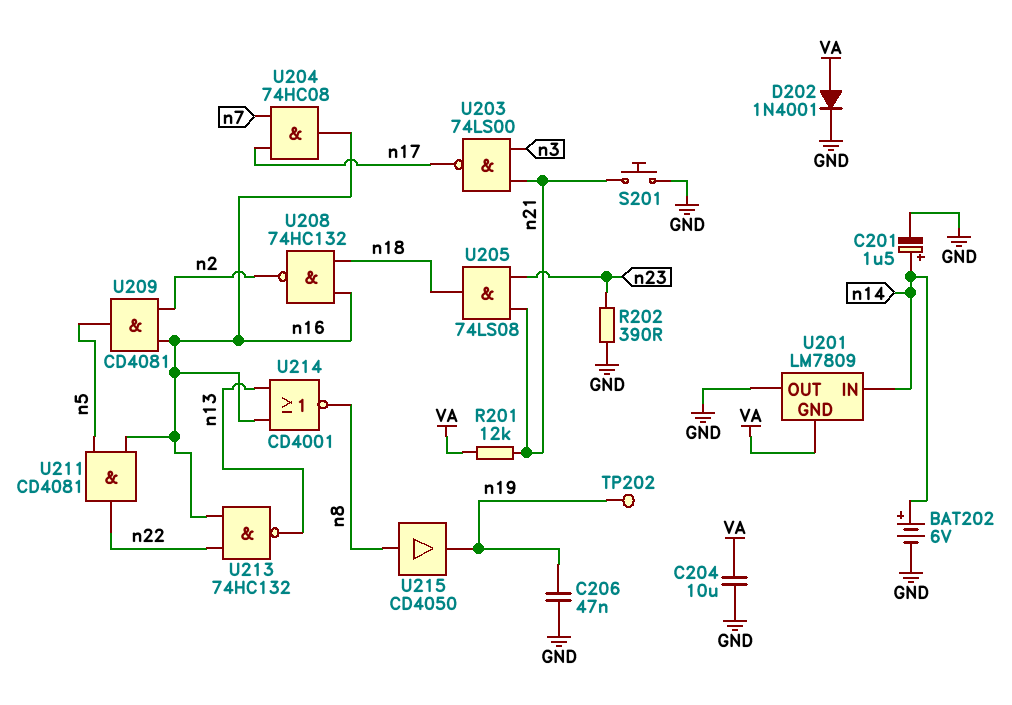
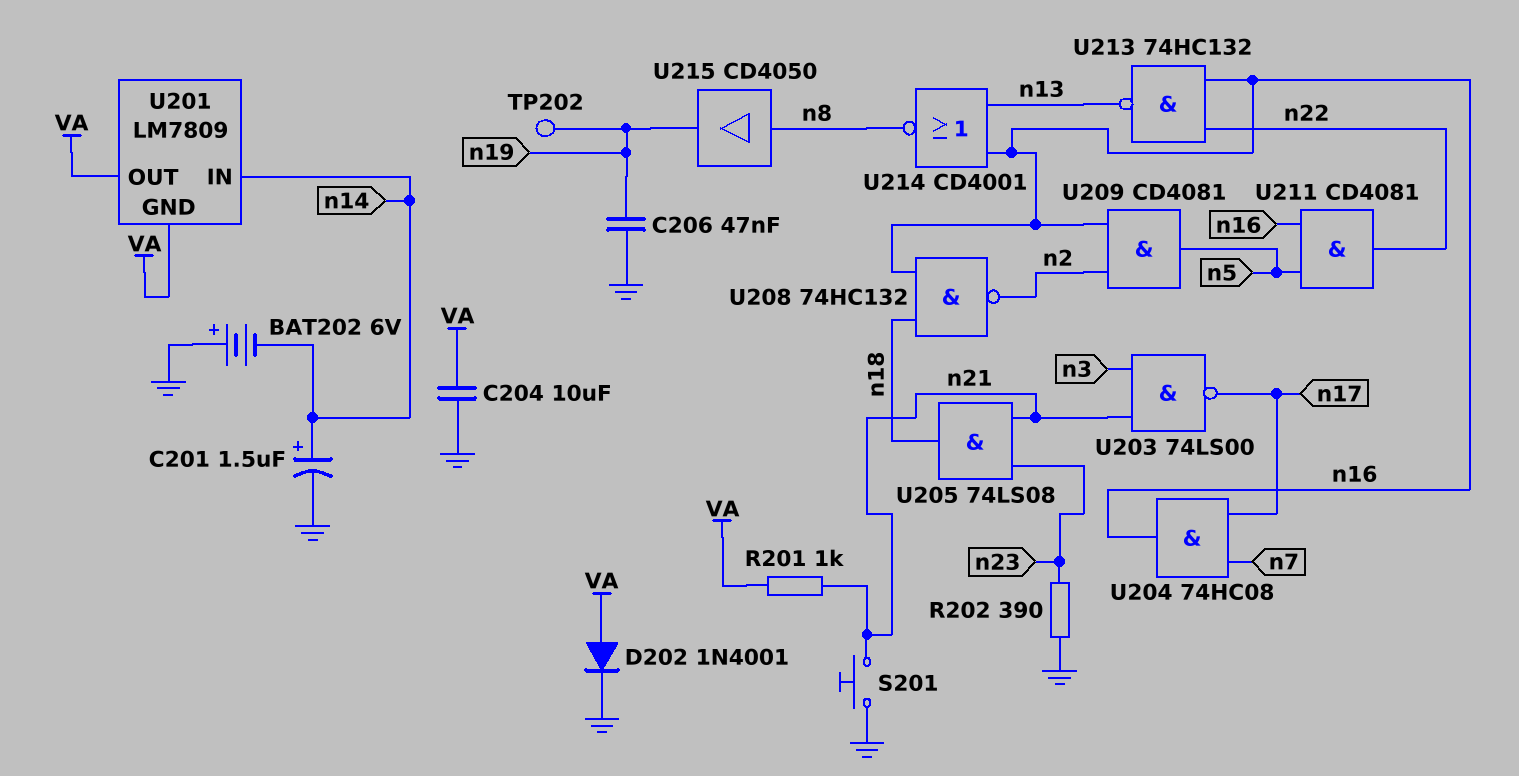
BAT202: 6V (plus n14, minus GND) -> 6V (plus GND, minus n14)
R201: 12k (VA, n21) -> 1k (VA, n21)
U201 pin OUT: GND -> VA

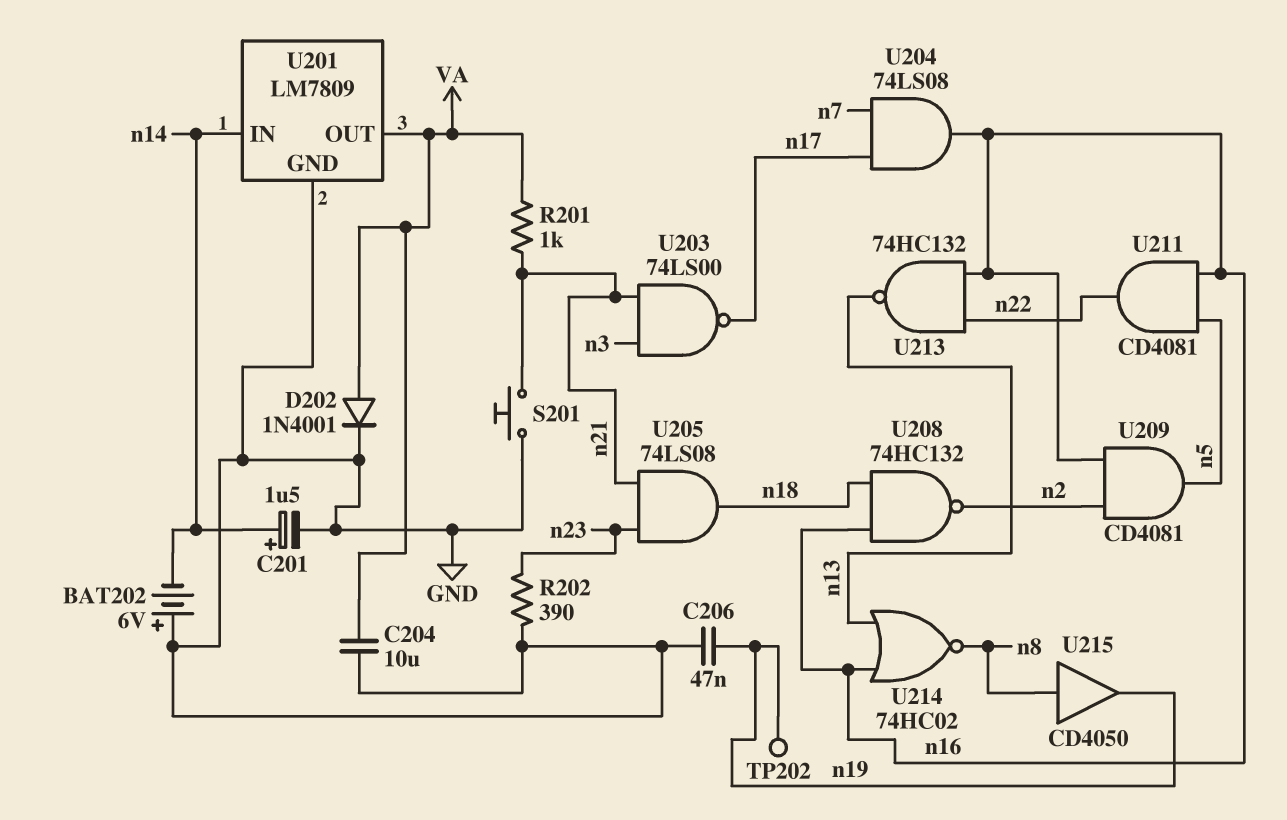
U201 pin GND: VA -> GND
U204: AND 74HC08 (in n7, in n17, out n16) -> AND 74LS08 (in n7, in n17, out n16)
U214: NOR CD4001 (in n13, in n16, out n8) -> NOR 74HC02 (in n13, in n16, out n8)

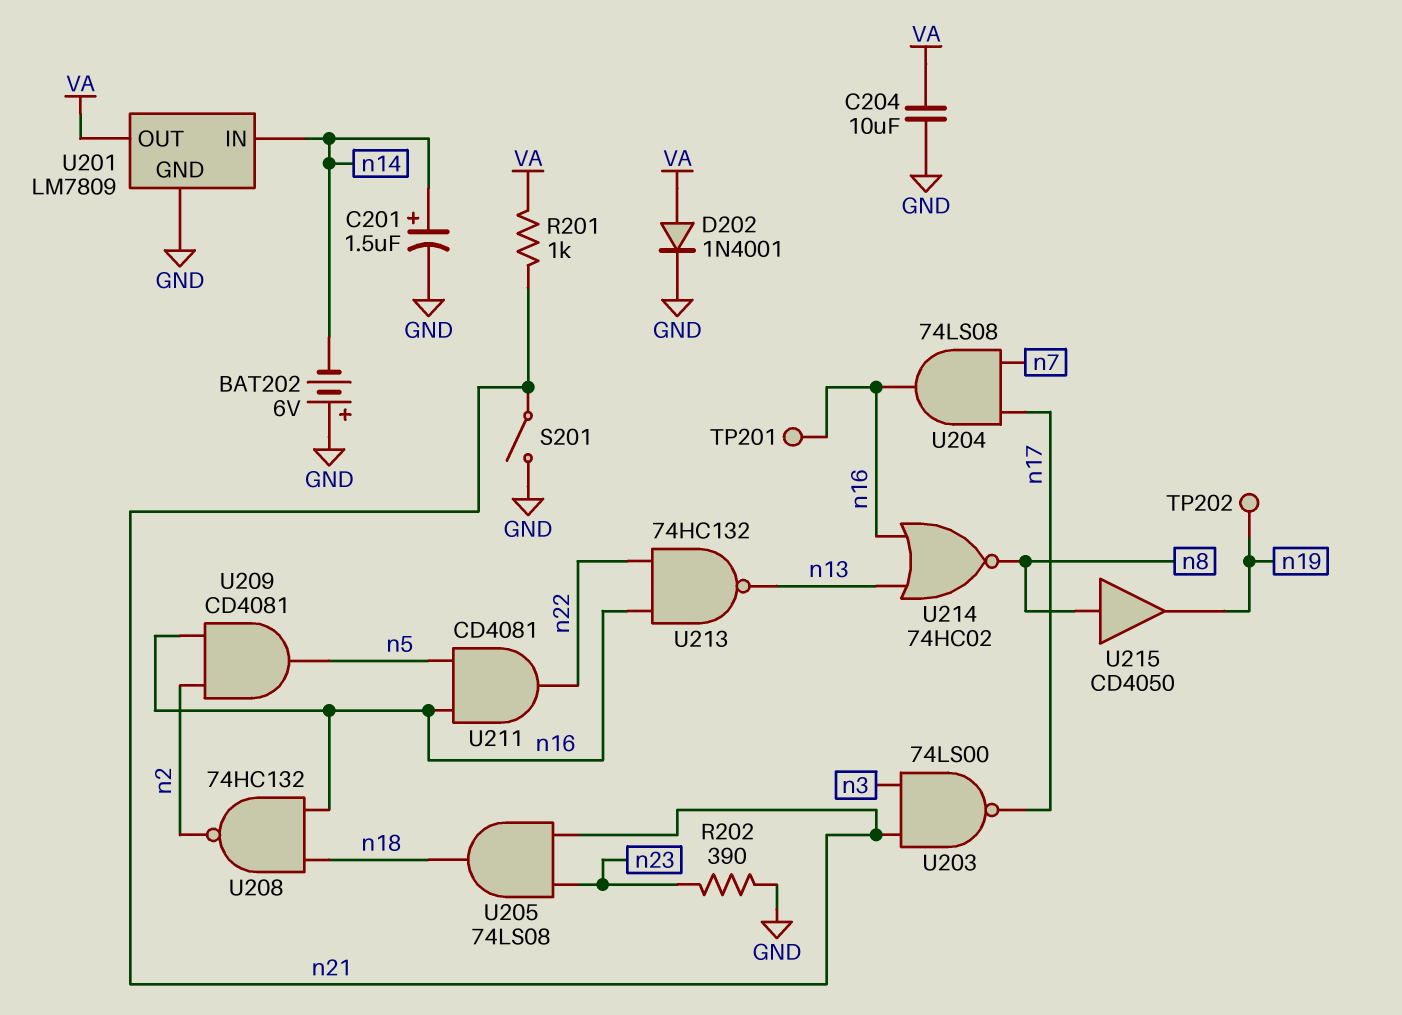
C206: 47nF (GND, n19) -> none
S201: button (GND, n21) -> switch (GND, n21)
TP201: none -> test point (n16)

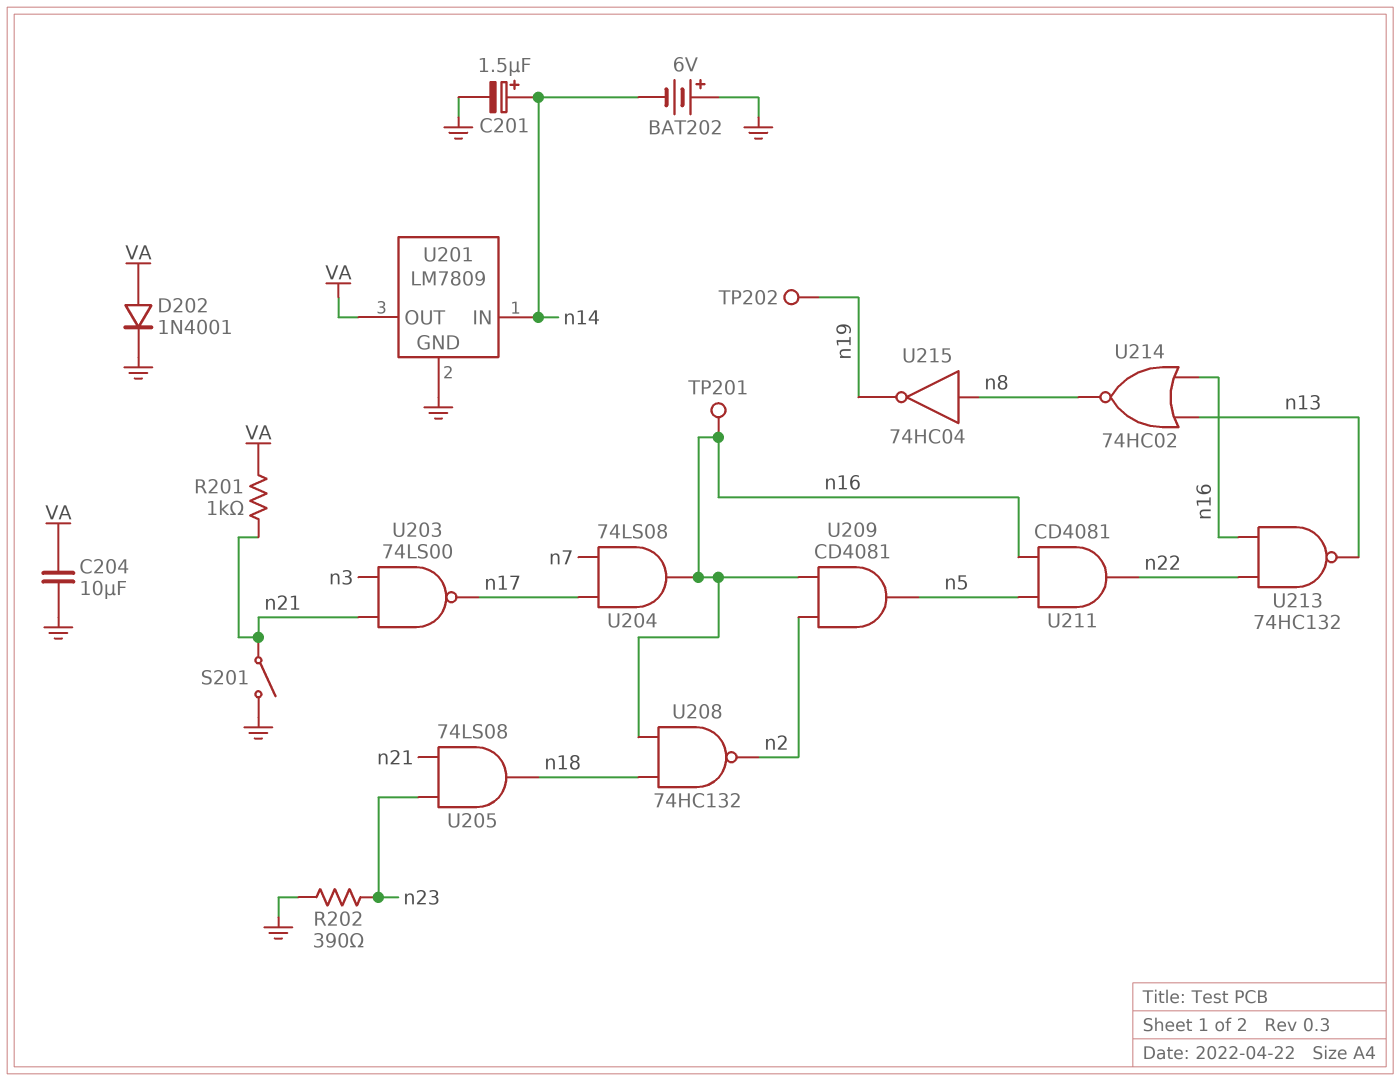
U215: buffer CD4050 (in n8, out n19) -> NOT 74HC04 (in n8, out n19)

